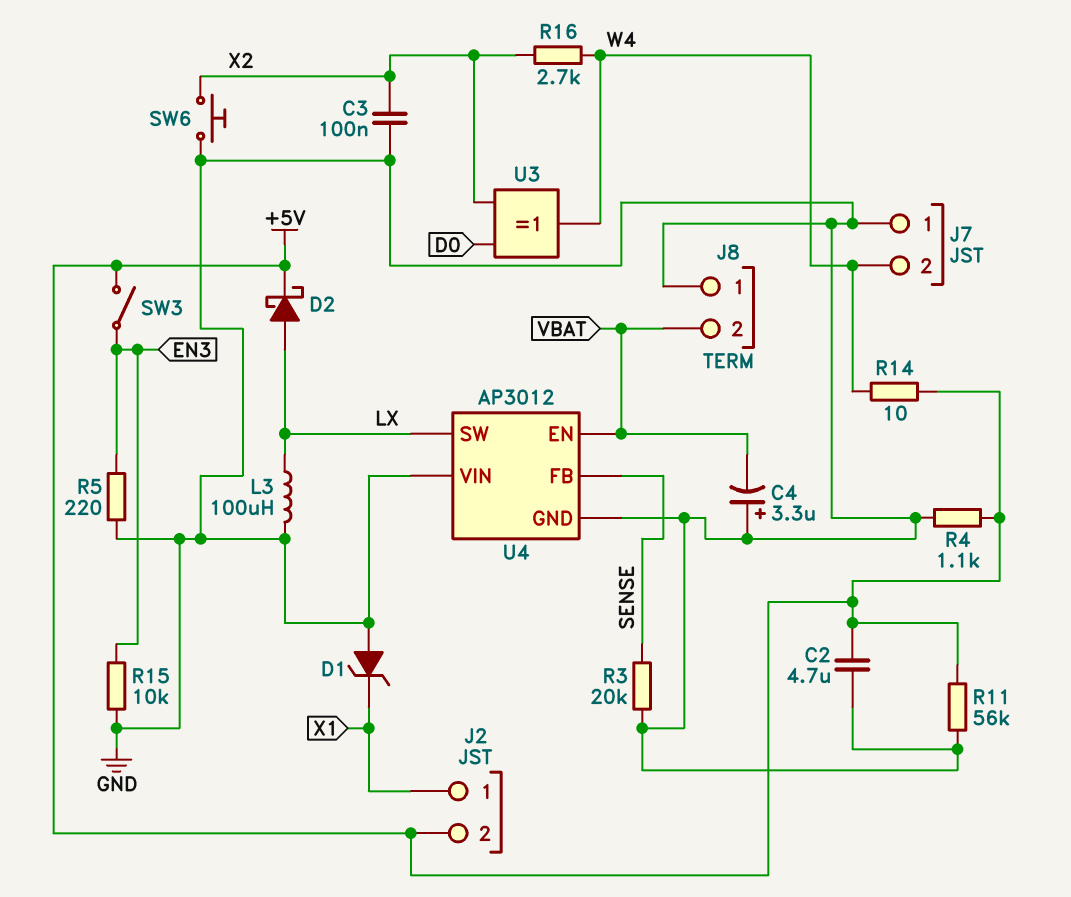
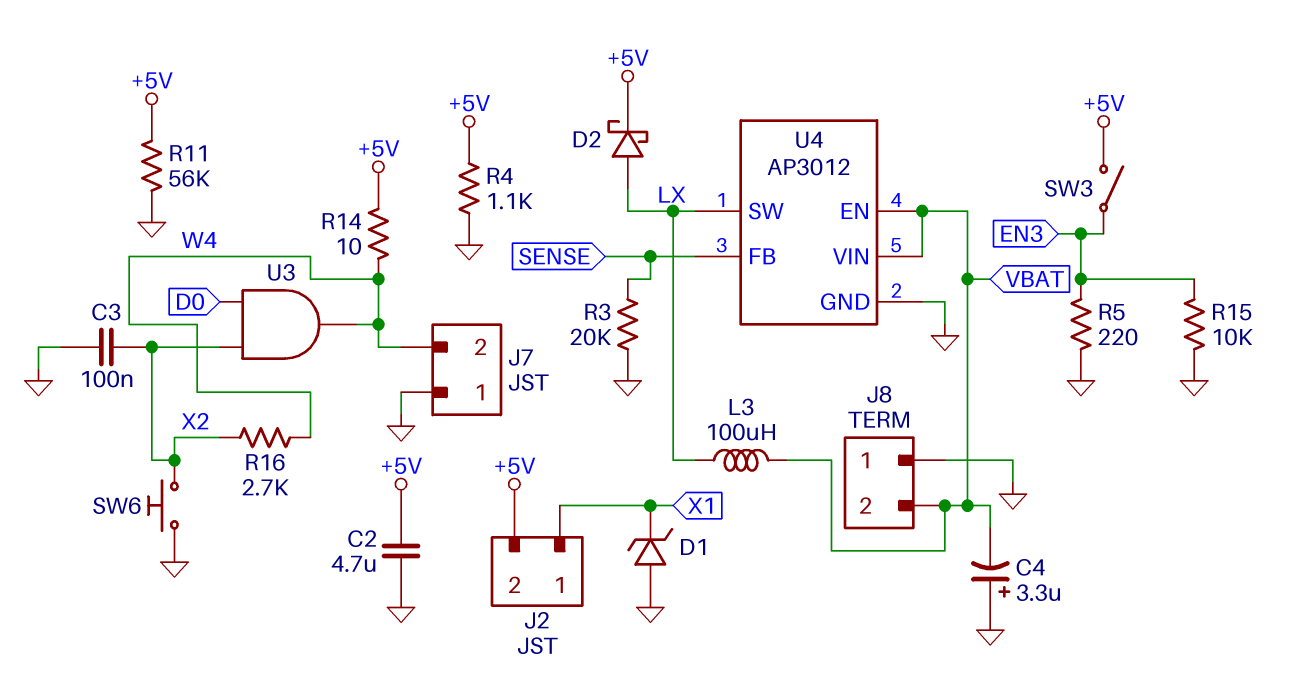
L3: 100uH (GND, LX) -> 100uH (LX, VBAT)
U3: XOR (in D0, in X2, out W4) -> AND (in D0, in X2, out W4)
U4 pin VIN: GND -> VBAT

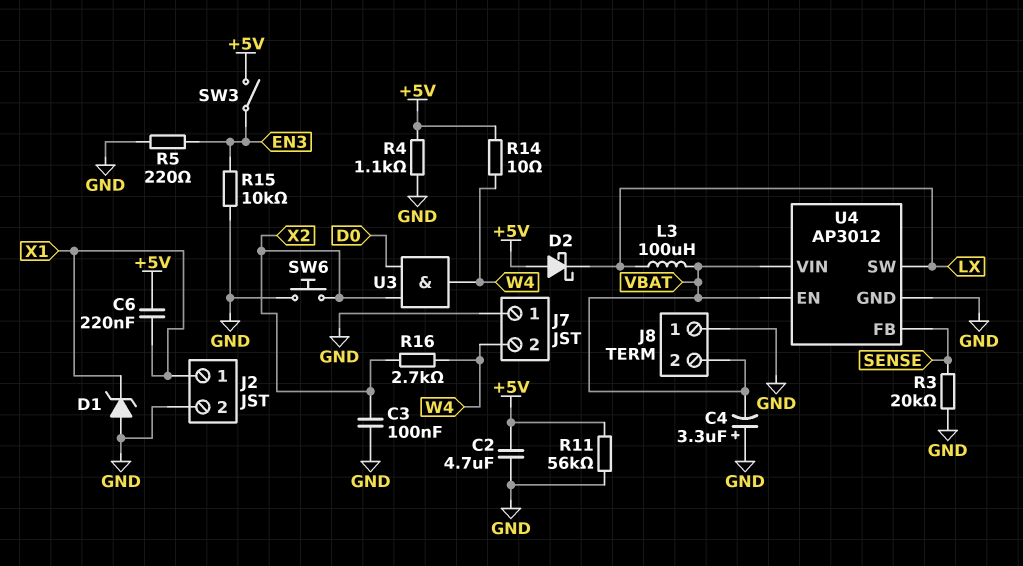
C6: none -> 220nF (+5V, X1)
D2: schottky (A LX, K +5V) -> schottky (A +5V, K LX)
J2 pin 2: +5V -> GND

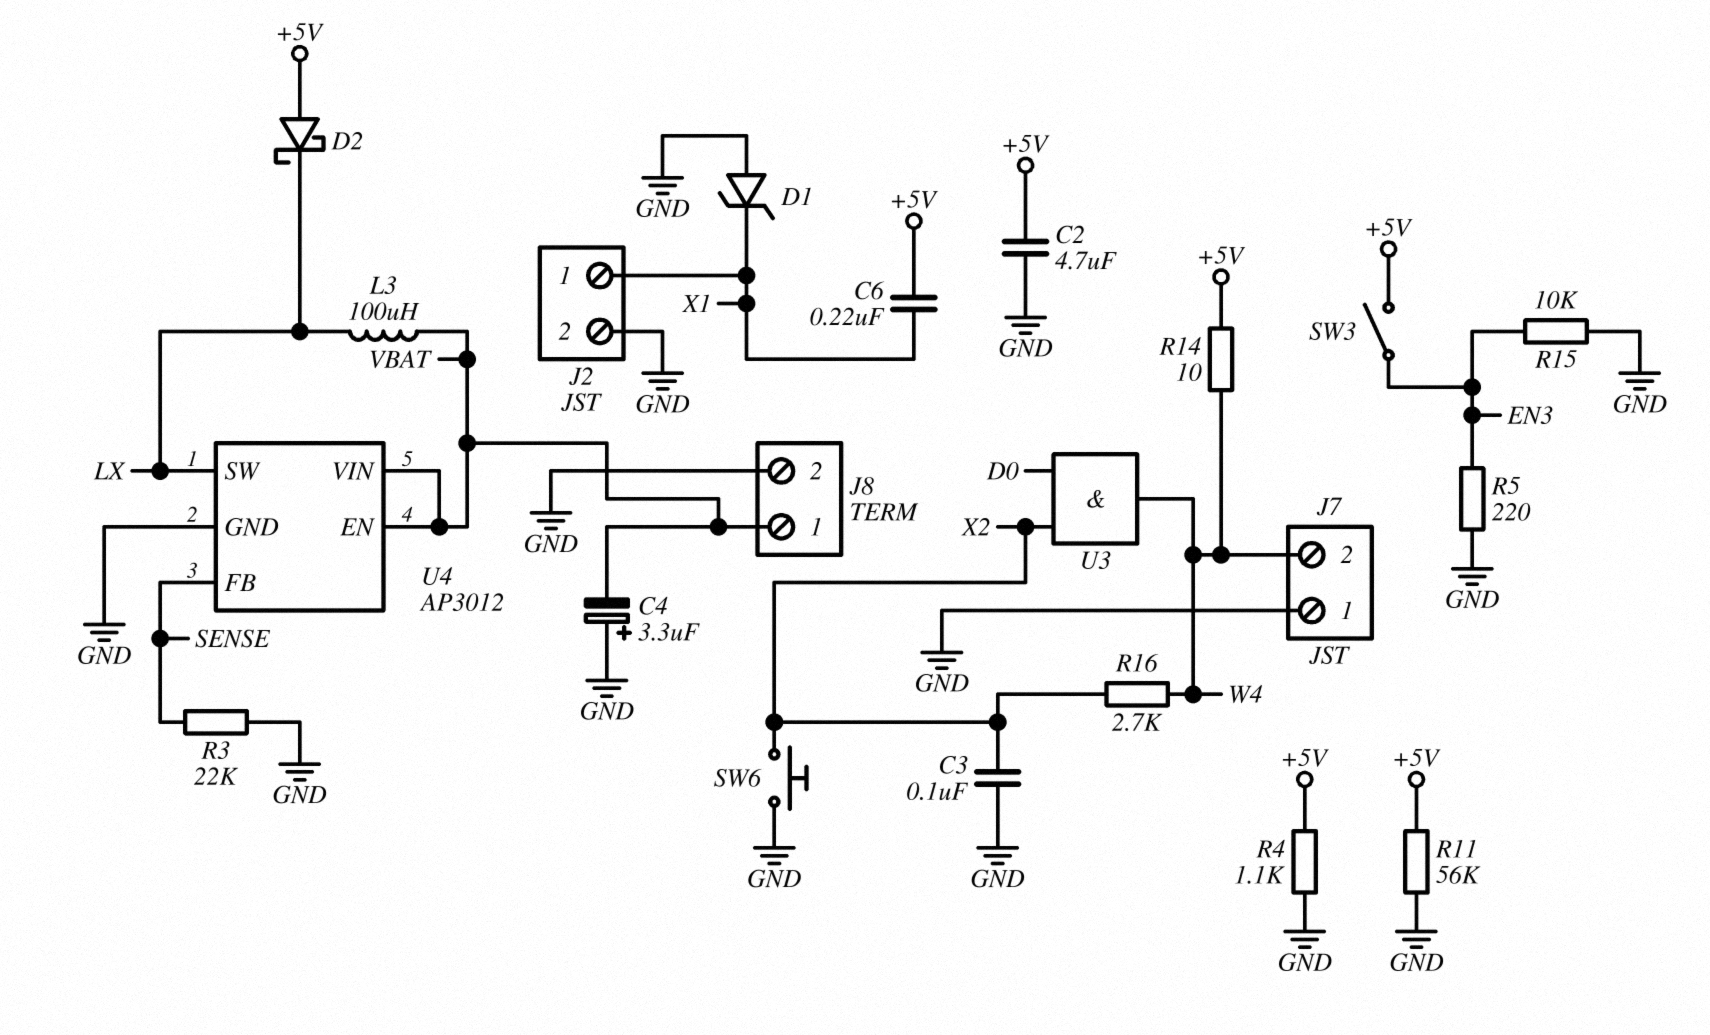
J8 pin 1: GND -> VBAT
J8 pin 2: VBAT -> GND
R3: 20k (GND, SENSE) -> 22k (GND, SENSE)

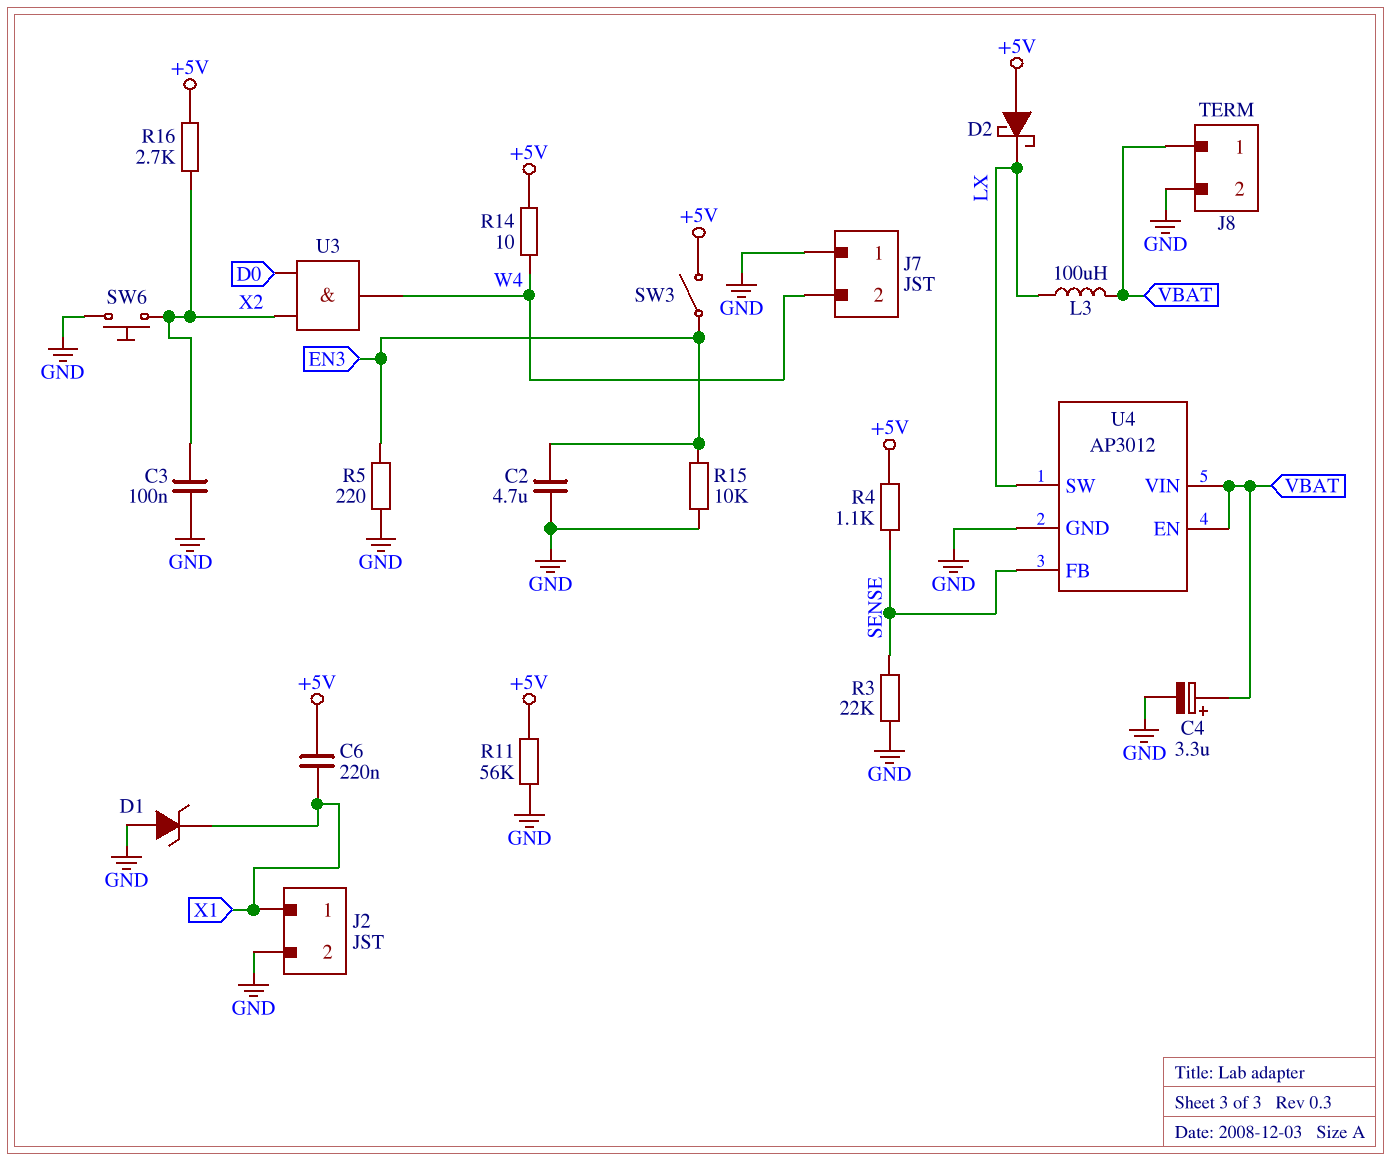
C2: 4.7uF (+5V, GND) -> 4.7uF (EN3, GND)
C4: 3.3uF (plus GND, minus VBAT) -> 3.3uF (plus VBAT, minus GND)
R4: 1.1k (+5V, GND) -> 1.1k (+5V, SENSE)
R16: 2.7k (W4, X2) -> 2.7k (+5V, X2)

